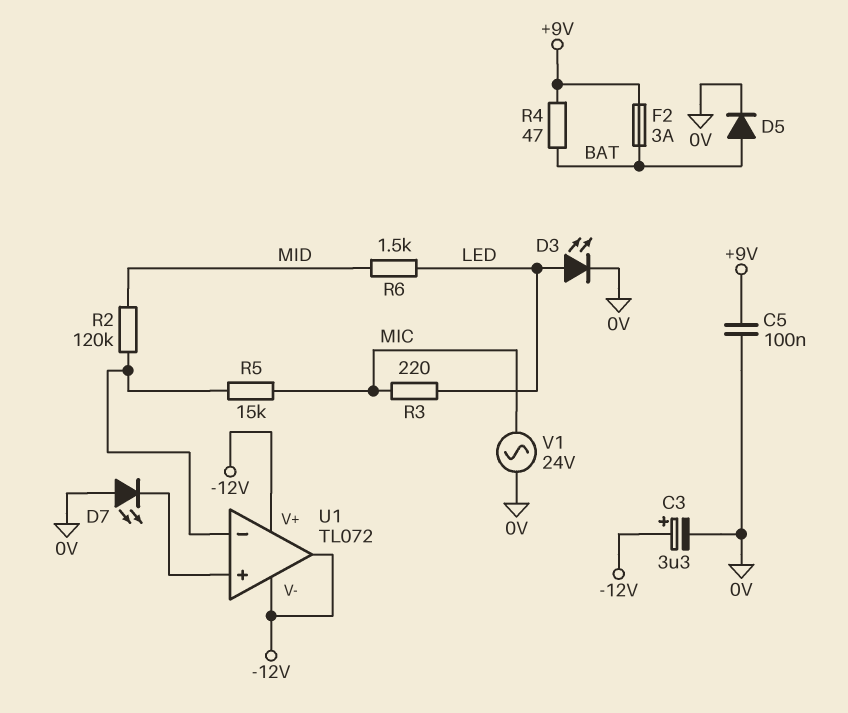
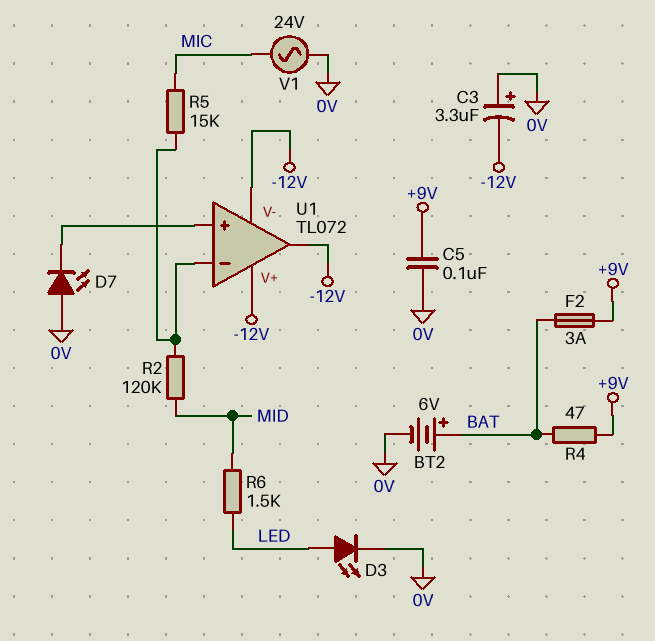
BT2: none -> 6V (plus BAT, minus 0V)
C3: 3.3uF (plus -12V, minus 0V) -> 3.3uF (plus 0V, minus -12V)
D5: diode (A BAT, K 0V) -> none
R3: 220 (LED, MIC) -> none

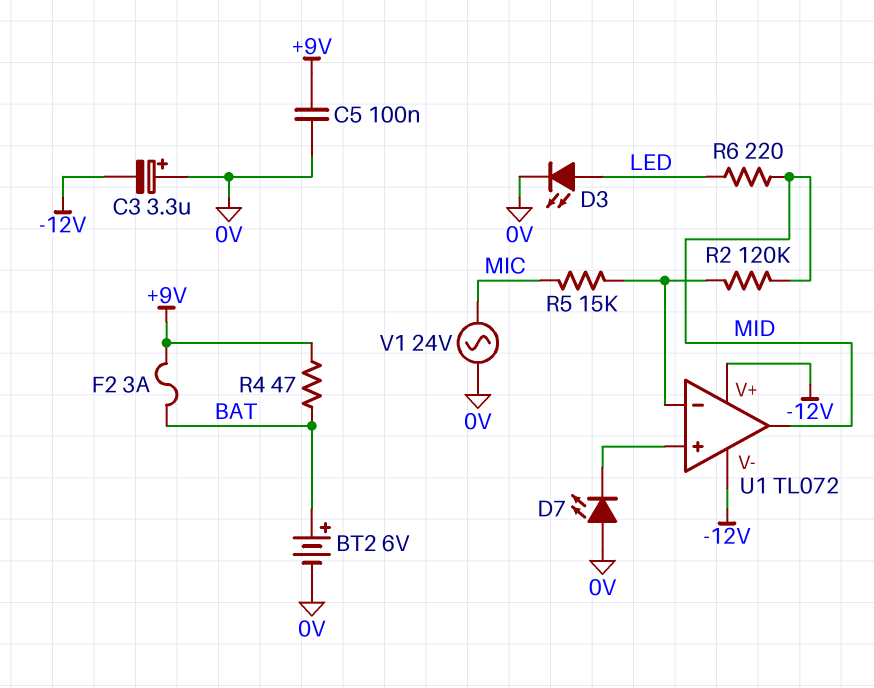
R6: 1.5k (LED, MID) -> 220 (LED, MID)
U1 pin out: -12V -> MID

